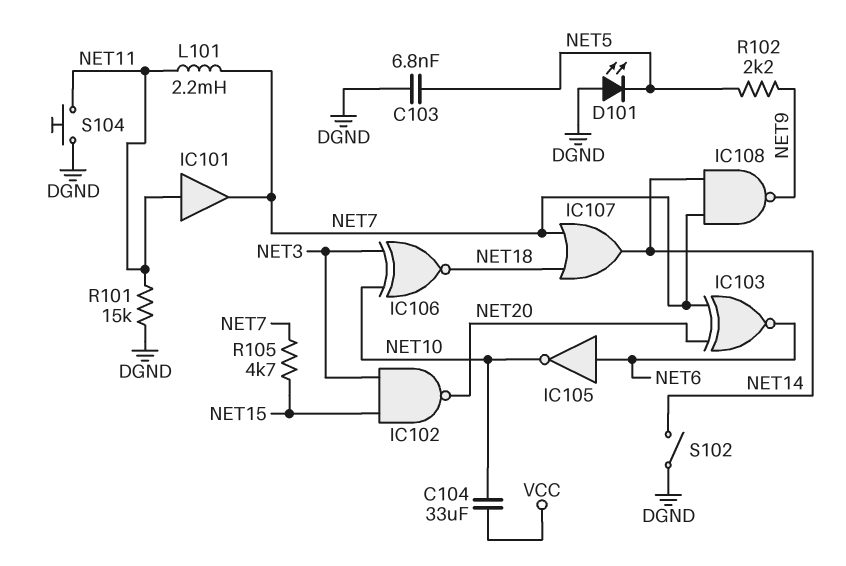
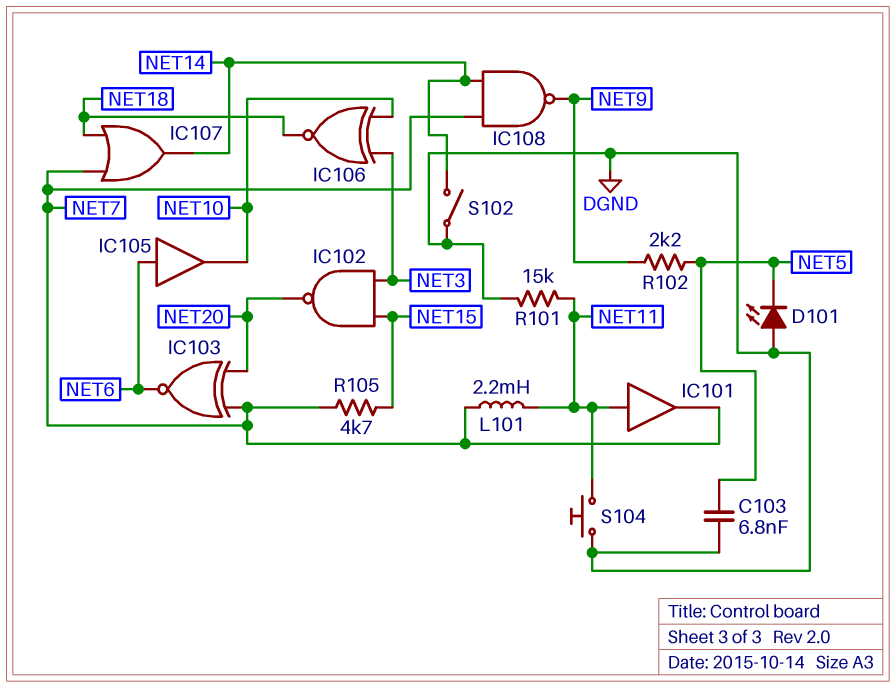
C104: 33uF (NET10, VCC) -> none
IC105: NOT (in NET6, out NET10) -> buffer (in NET6, out NET10)

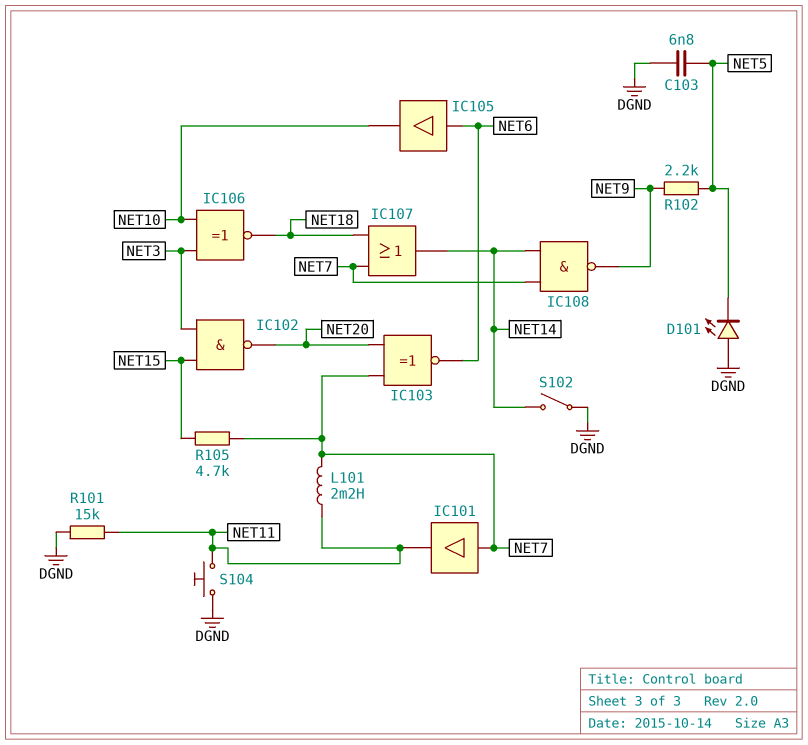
IC101: buffer (in NET11, out NET7) -> buffer (in NET7, out NET11)

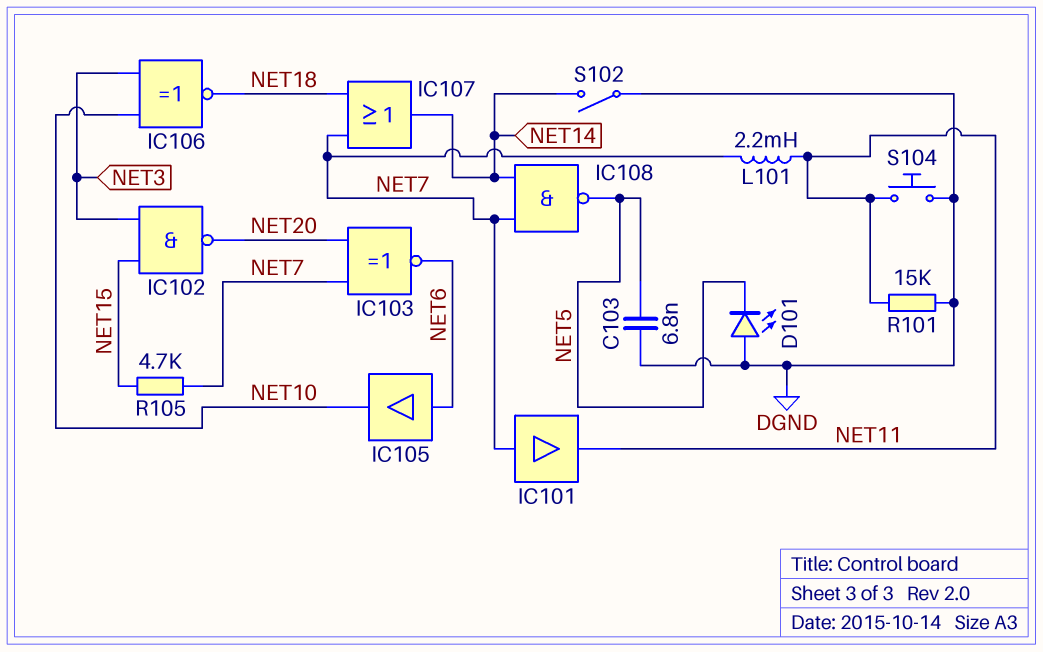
IC108: NAND (in NET7, in NET14, out NET9) -> NAND (in NET7, in NET14, out NET5)
R102: 2.2k (NET5, NET9) -> none

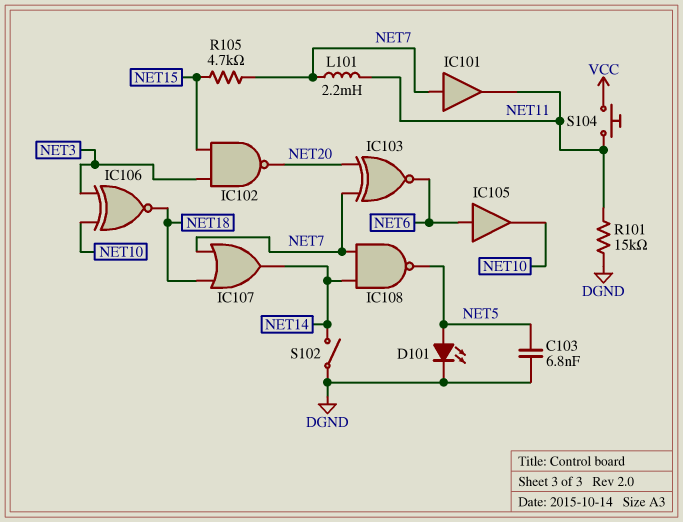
D101: LED (A DGND, K NET5) -> LED (A NET5, K DGND)
S104: button (DGND, NET11) -> button (NET11, VCC)

